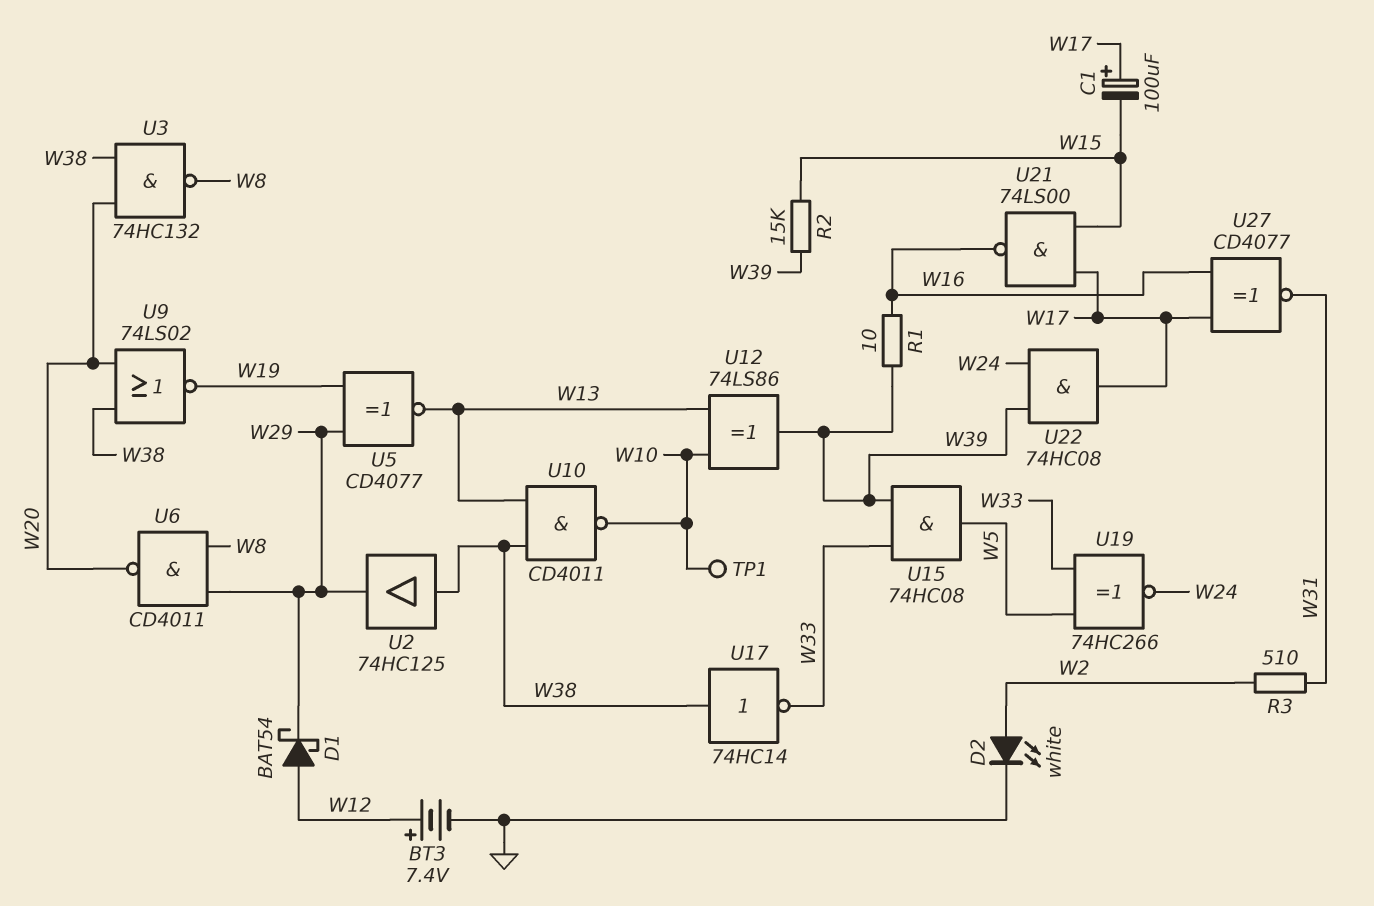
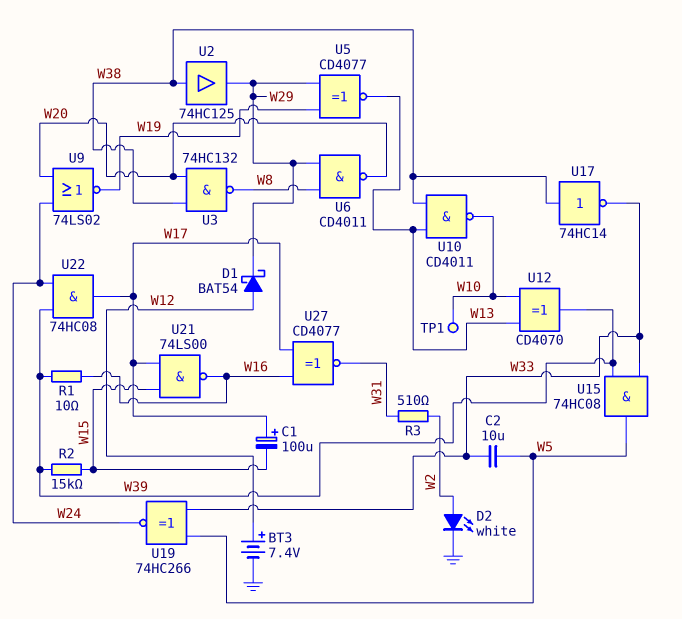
C2: none -> 10uF (W5, W33)
U9: NOR 74LS02 (in W20, in W38, out W19) -> NOR 74LS02 (in W20, in W24, out W19)
U12: XOR 74LS86 (in W10, in W13, out W39) -> XOR CD4070 (in W10, in W13, out W39)

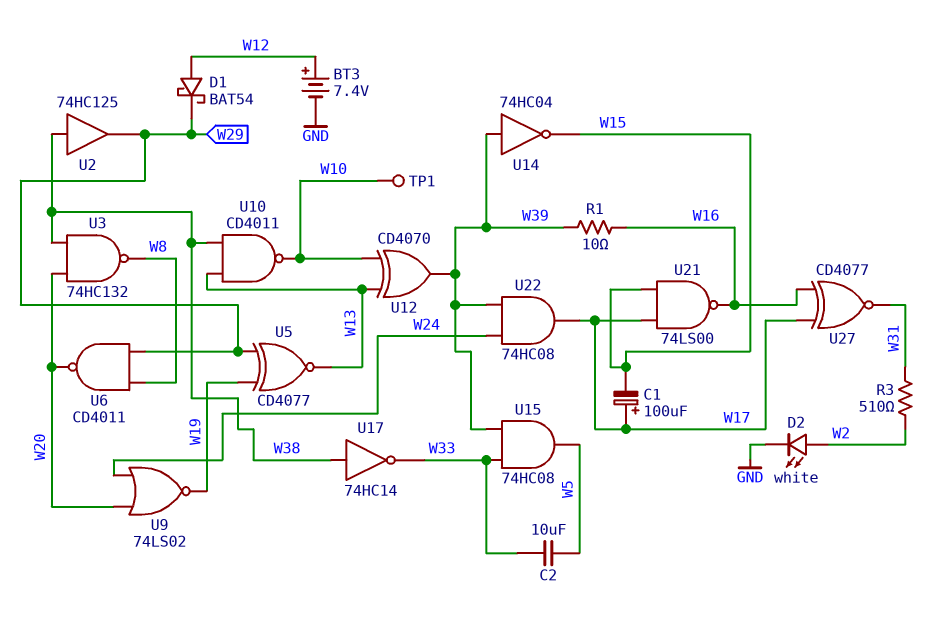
R2: 15k (W15, W39) -> none
U14: none -> NOT 74HC04 (in W39, out W15)
U19: XNOR 74HC266 (in W5, in W33, out W24) -> none

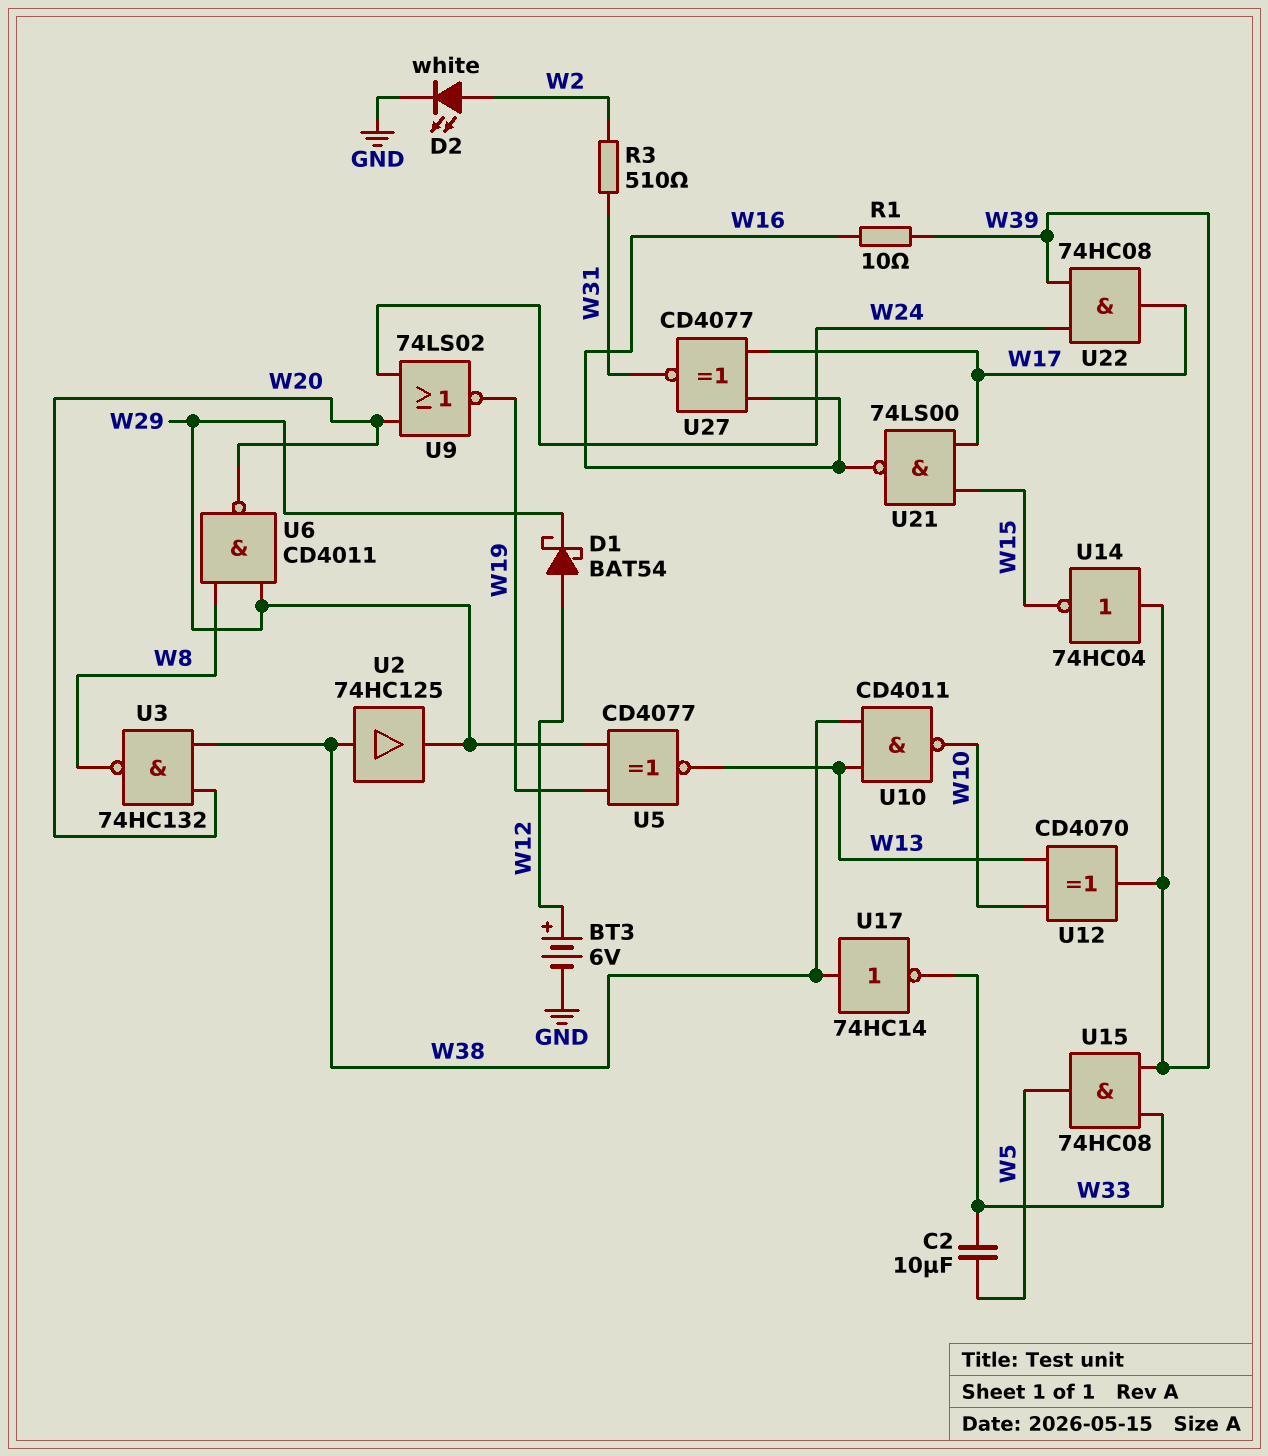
BT3: 7.4V (plus W12, minus GND) -> 6V (plus W12, minus GND)
C1: 100uF (plus W17, minus W15) -> none
TP1: test point (W10) -> none

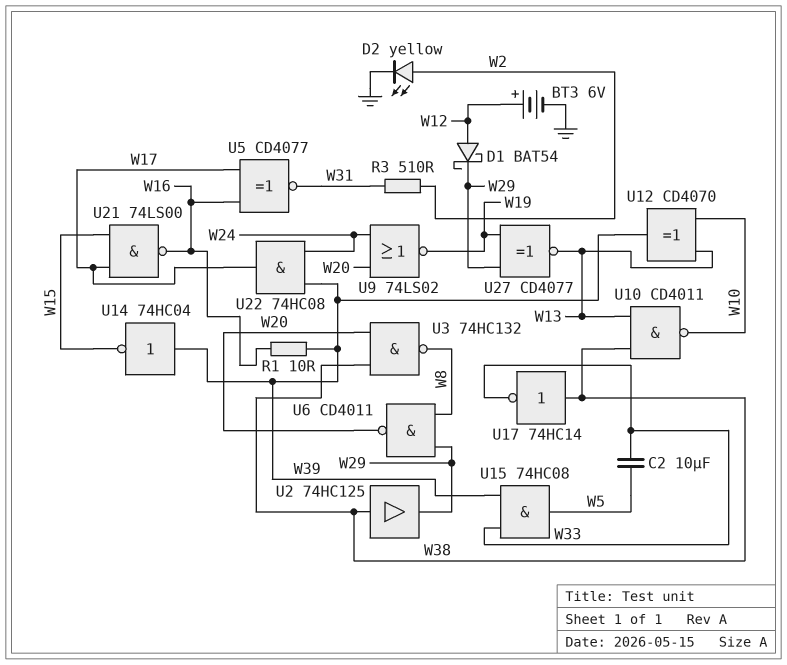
D2: LED white (A W2, K GND) -> LED yellow (A W2, K GND)
U5: XNOR CD4077 (in W19, in W29, out W13) -> XNOR CD4077 (in W16, in W17, out W31)
U27: XNOR CD4077 (in W16, in W17, out W31) -> XNOR CD4077 (in W19, in W29, out W13)

